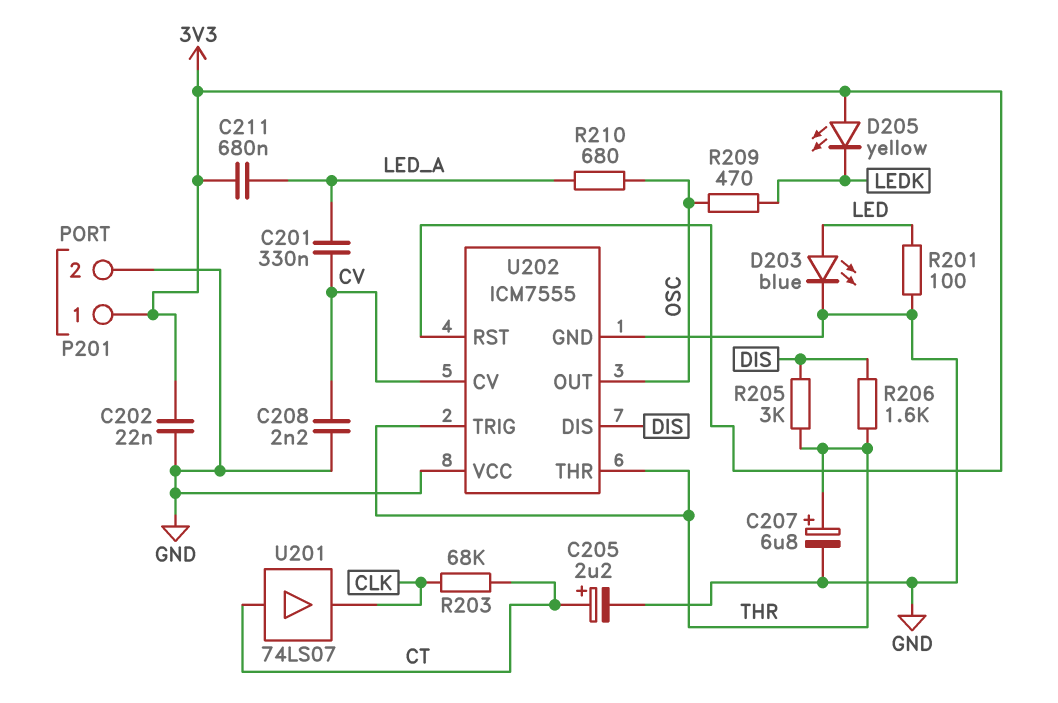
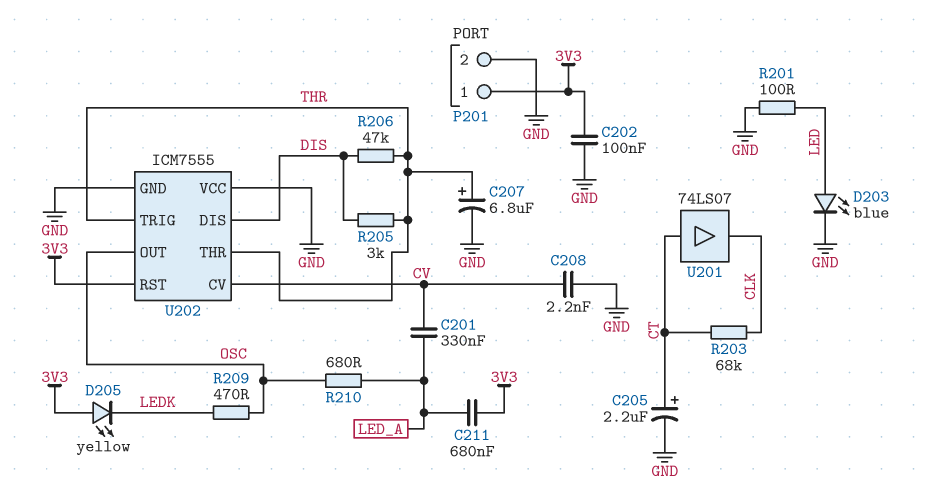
C202: 22nF (3V3, GND) -> 100nF (3V3, GND)
R206: 1.6k (DIS, THR) -> 47k (DIS, THR)

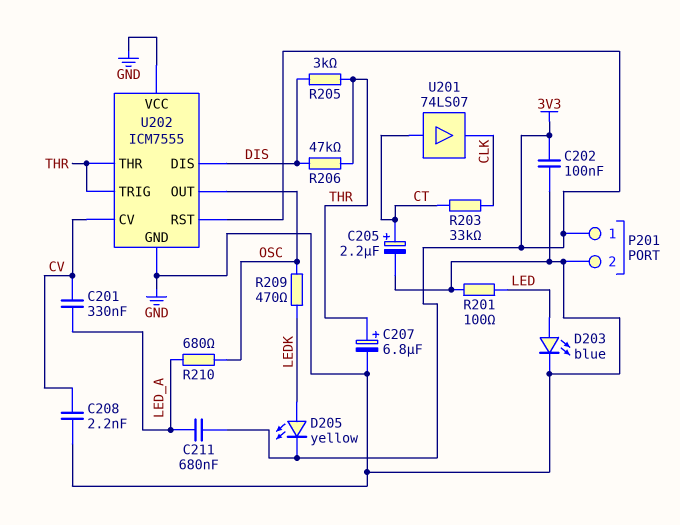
D205: LED yellow (A 3V3, K LEDK) -> LED yellow (A LEDK, K 3V3)
R203: 68k (CLK, CT) -> 33k (CLK, CT)

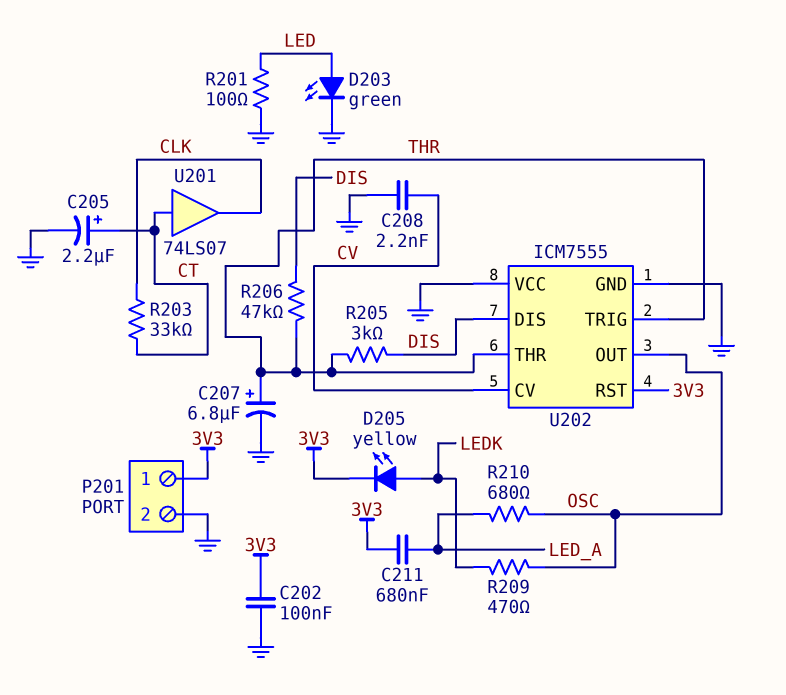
C201: 330nF (CV, LED_A) -> none
D203: LED blue (A LED, K GND) -> LED green (A LED, K GND)

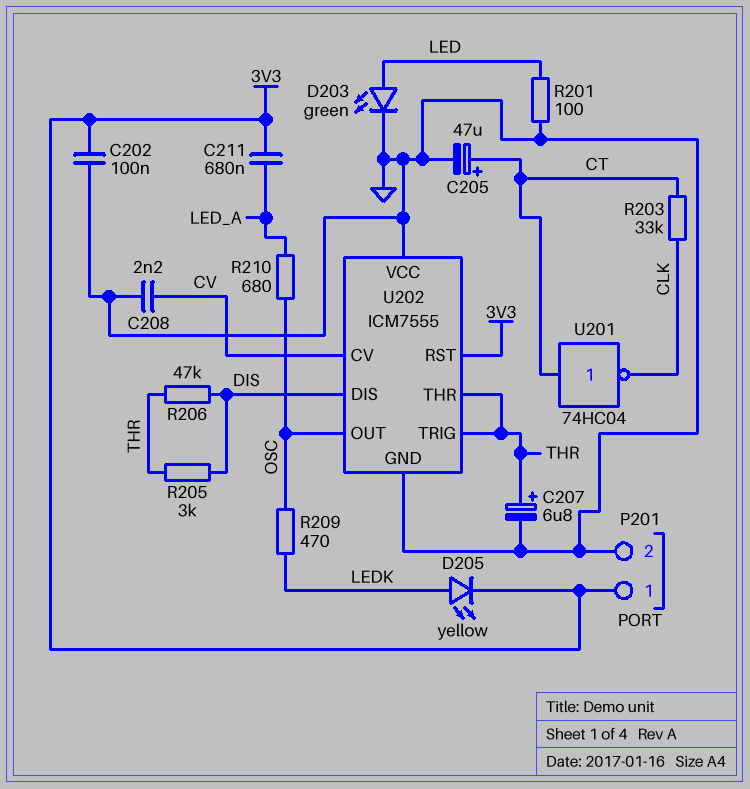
C205: 2.2uF (plus CT, minus GND) -> 47uF (plus CT, minus GND)
U201: buffer 74LS07 (in CT, out CLK) -> NOT 74HC04 (in CT, out CLK)

